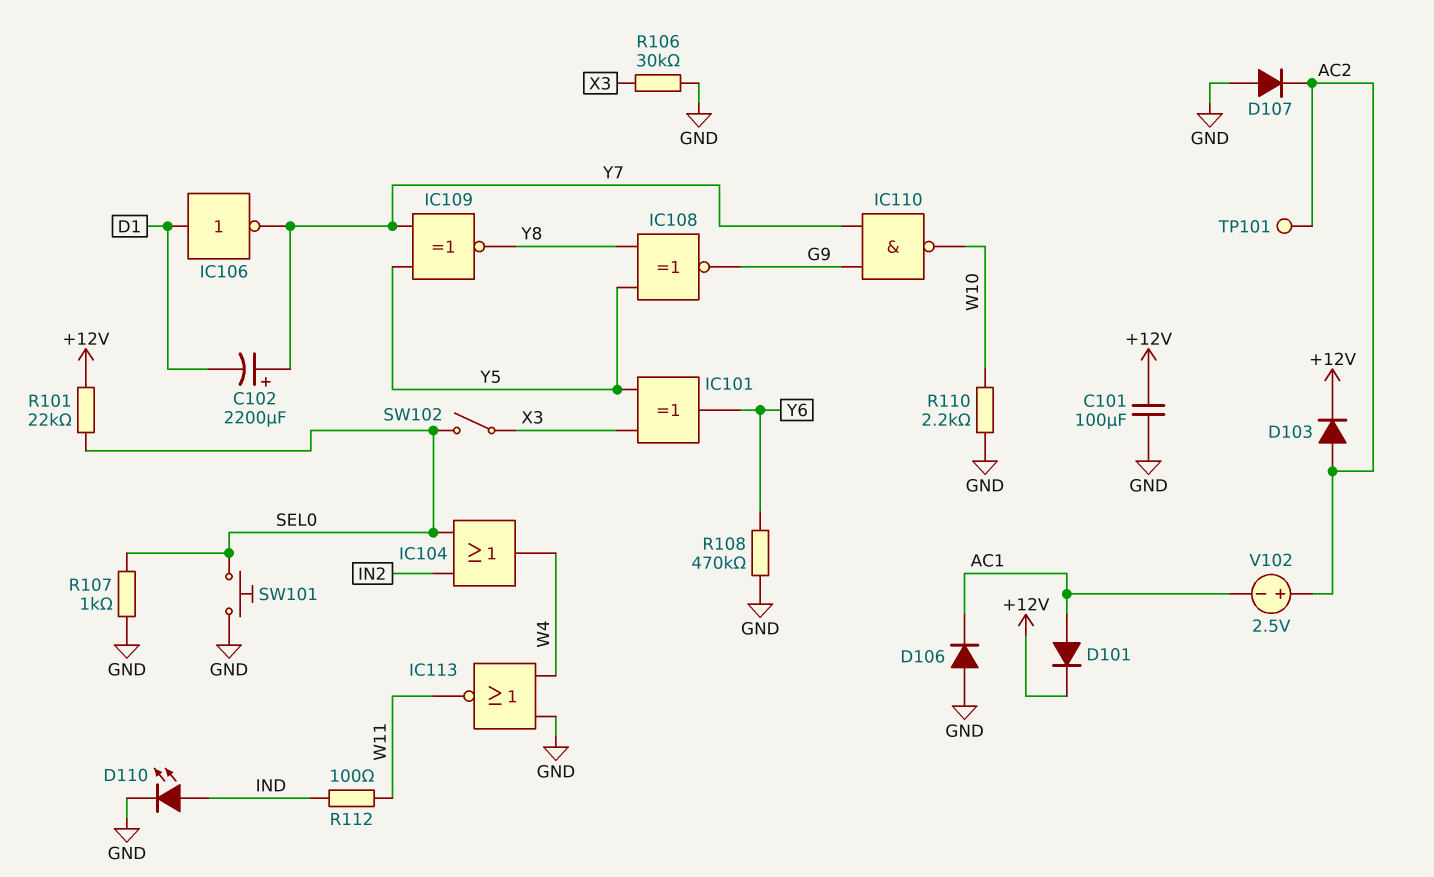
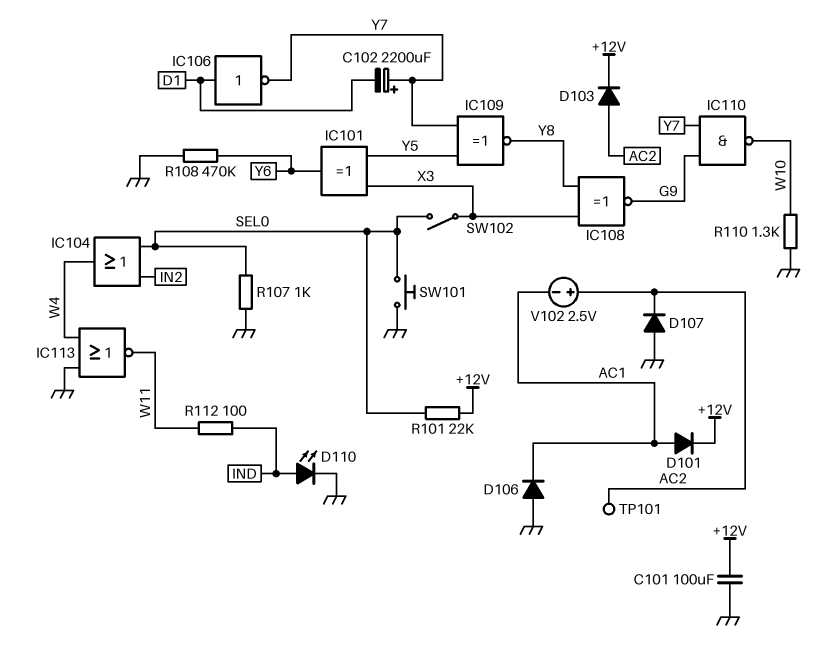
IC108: XNOR (in Y5, in Y8, out G9) -> XNOR (in X3, in Y8, out G9)
R106: 30k (GND, X3) -> none
R110: 2.2k (GND, W10) -> 1.3k (GND, W10)

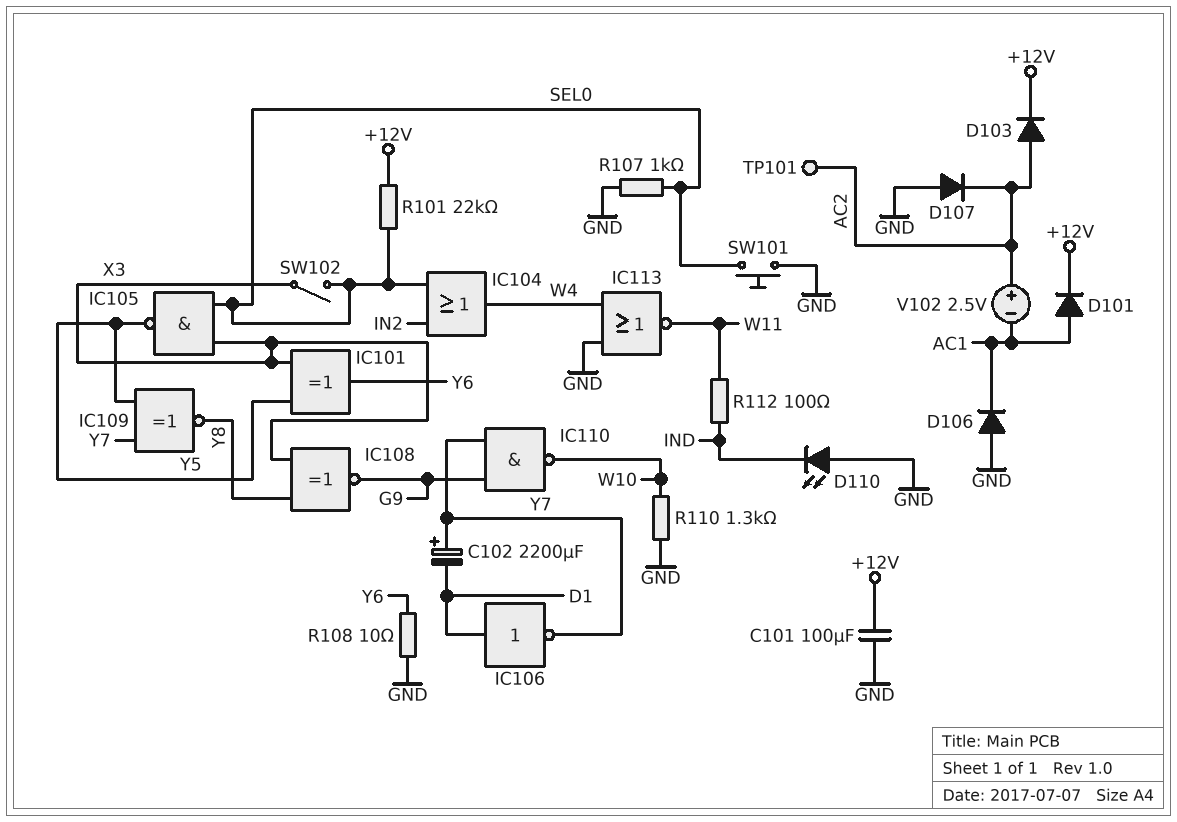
D110: LED (A IND, K GND) -> LED (A GND, K IND)
IC105: none -> NAND (in SEL0, in X3, out Y5)
R108: 470k (GND, Y6) -> 10 (GND, Y6)

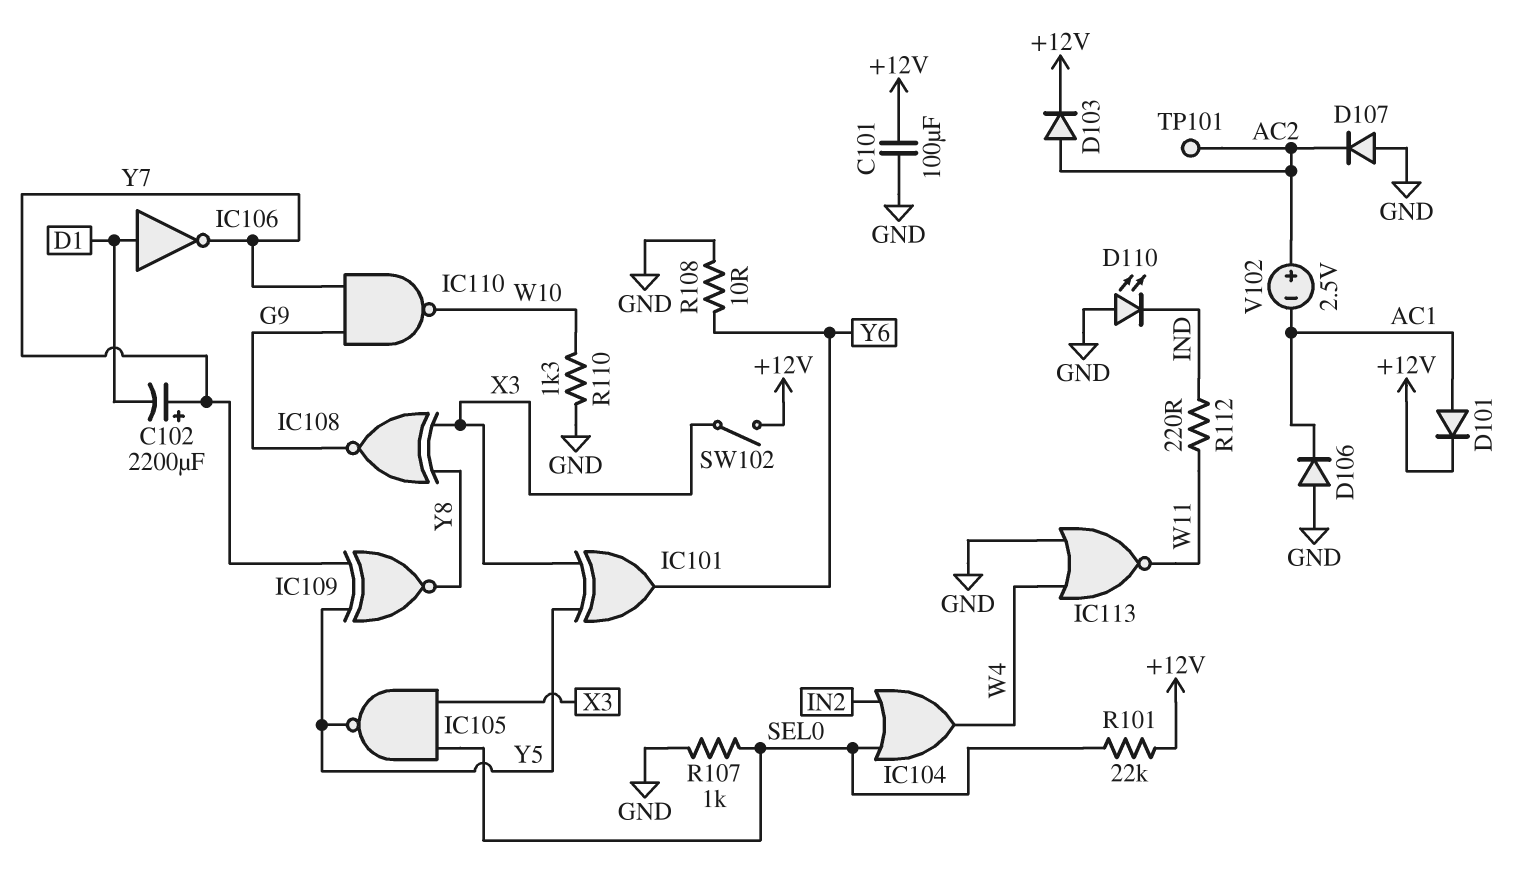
R112: 100 (IND, W11) -> 220 (IND, W11)
SW101: button (GND, SEL0) -> none
SW102: switch (SEL0, X3) -> switch (+12V, X3)

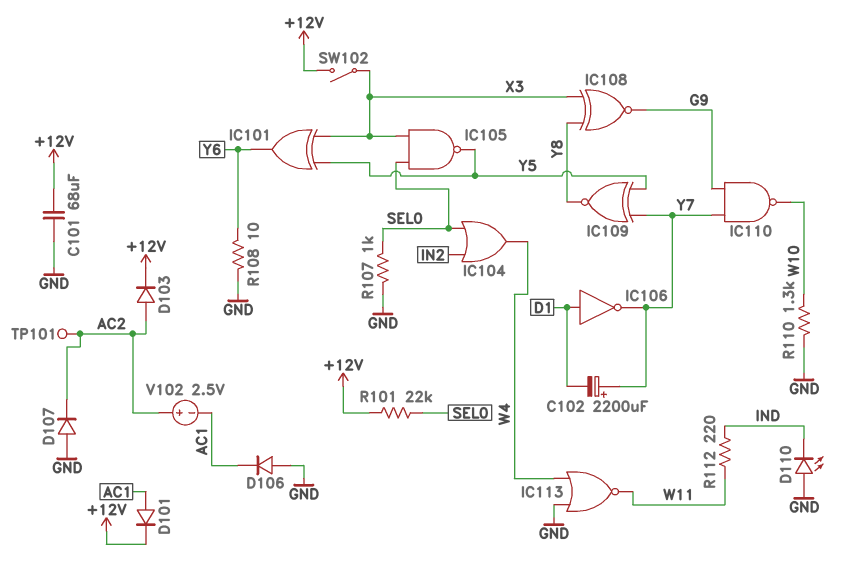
C101: 100uF (+12V, GND) -> 68uF (+12V, GND)

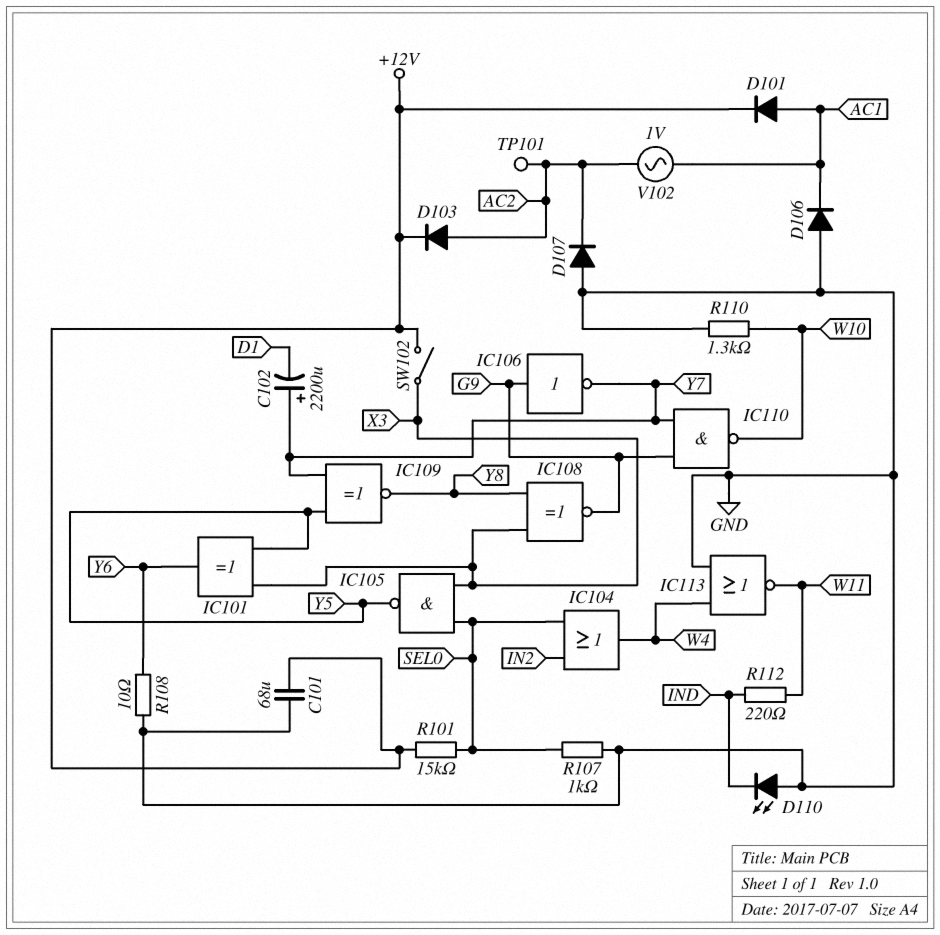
IC106: NOT (in D1, out Y7) -> NOT (in G9, out Y7)
R101: 22k (+12V, SEL0) -> 15k (+12V, SEL0)
V102: 2.5V (plus AC2, minus AC1) -> AC 1V (AC1, AC2)

